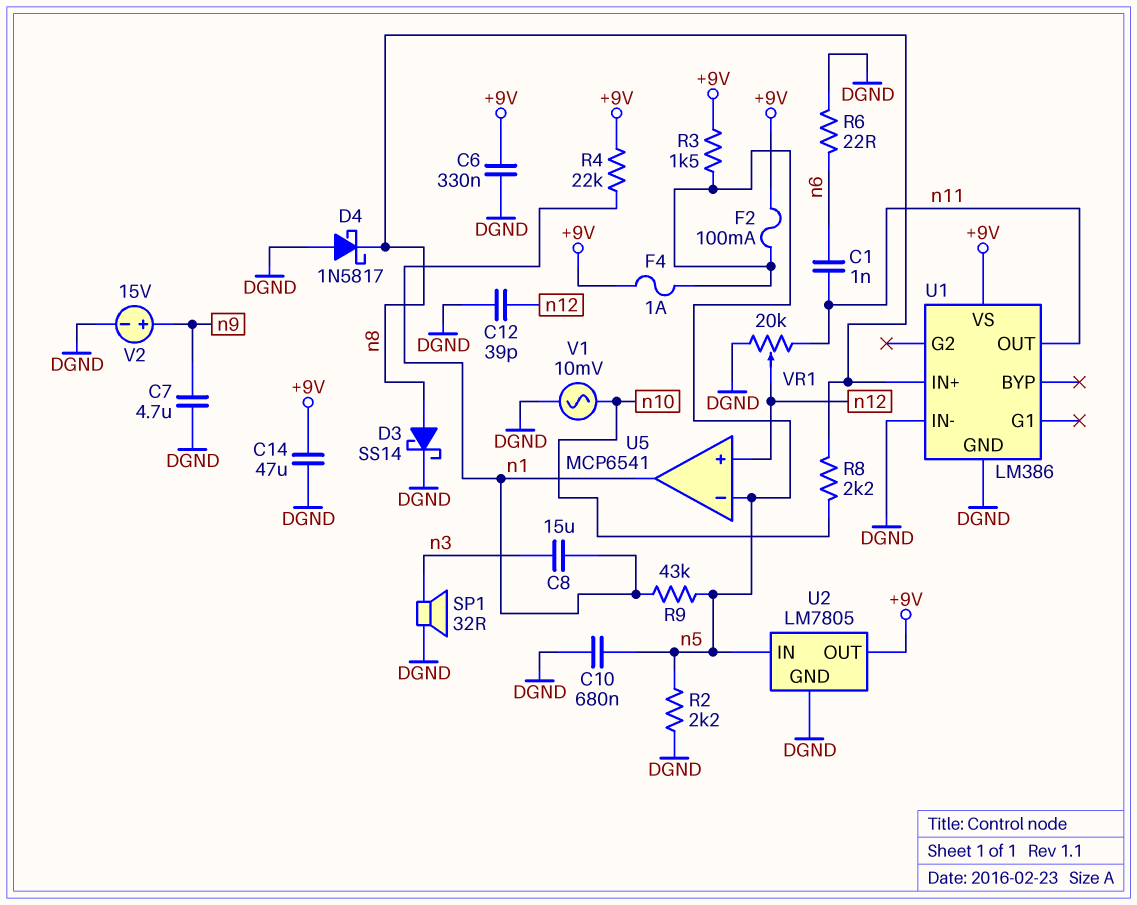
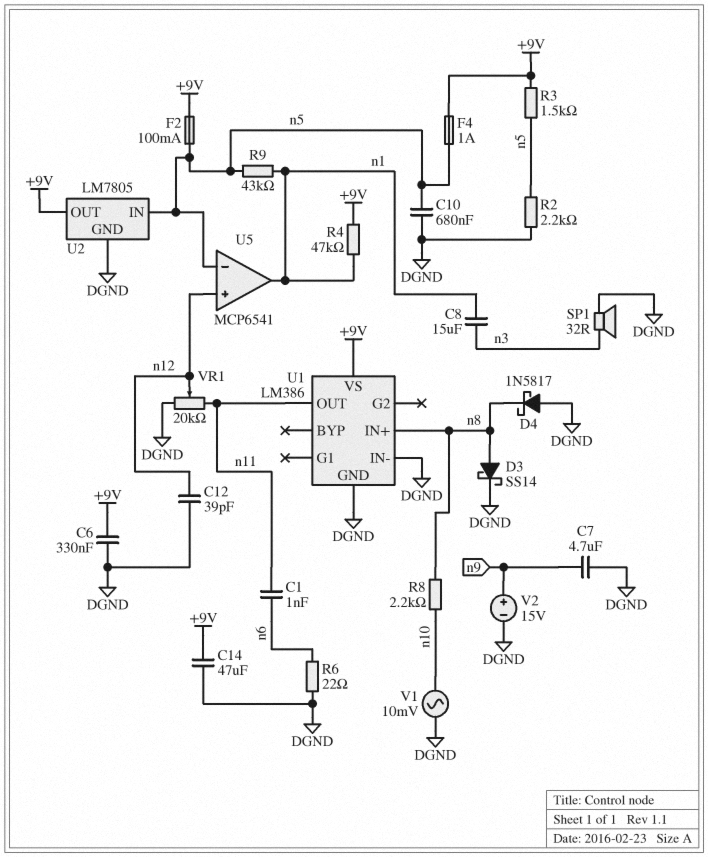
R4: 22k (+9V, n1) -> 47k (+9V, n1)

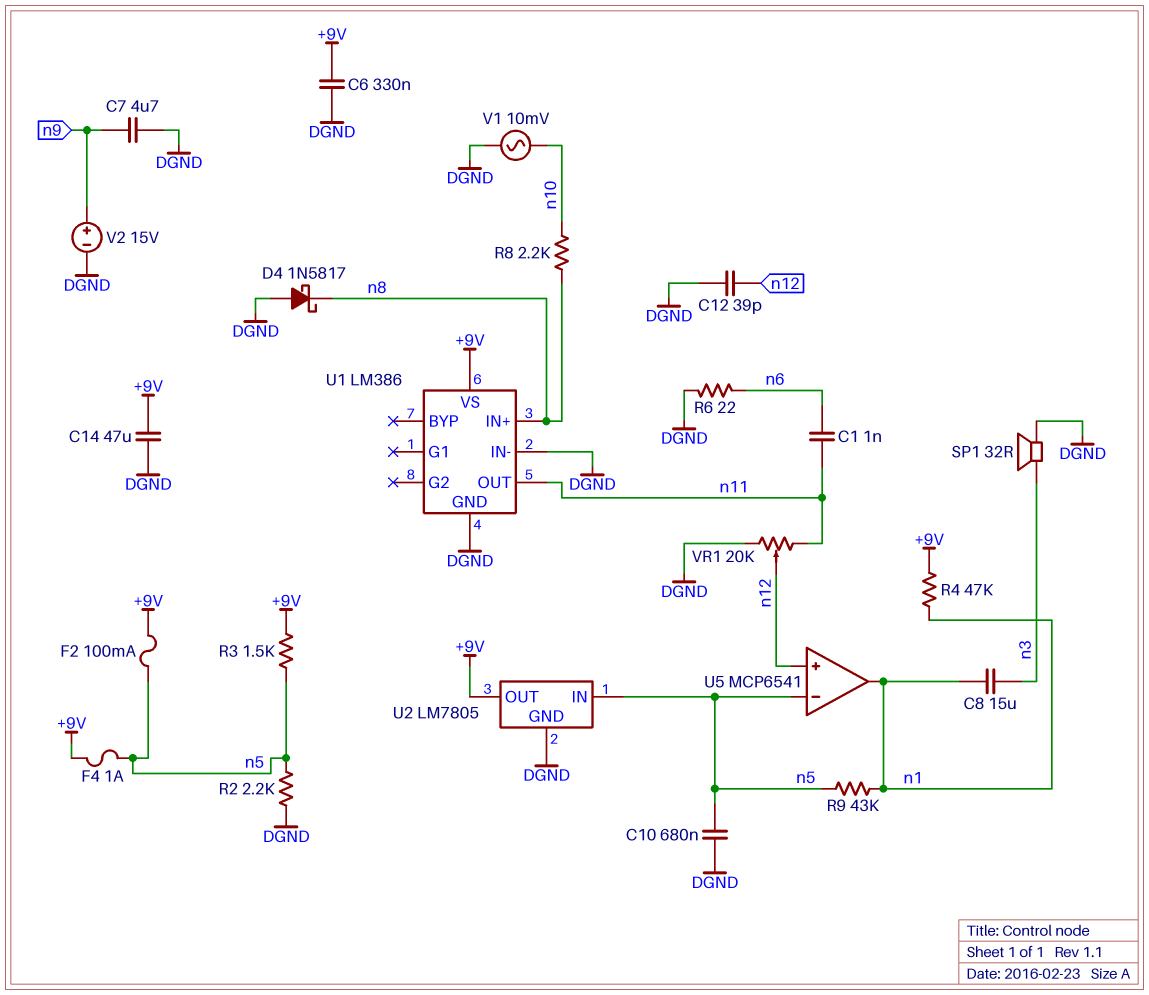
D3: schottky SS14 (A n8, K DGND) -> none

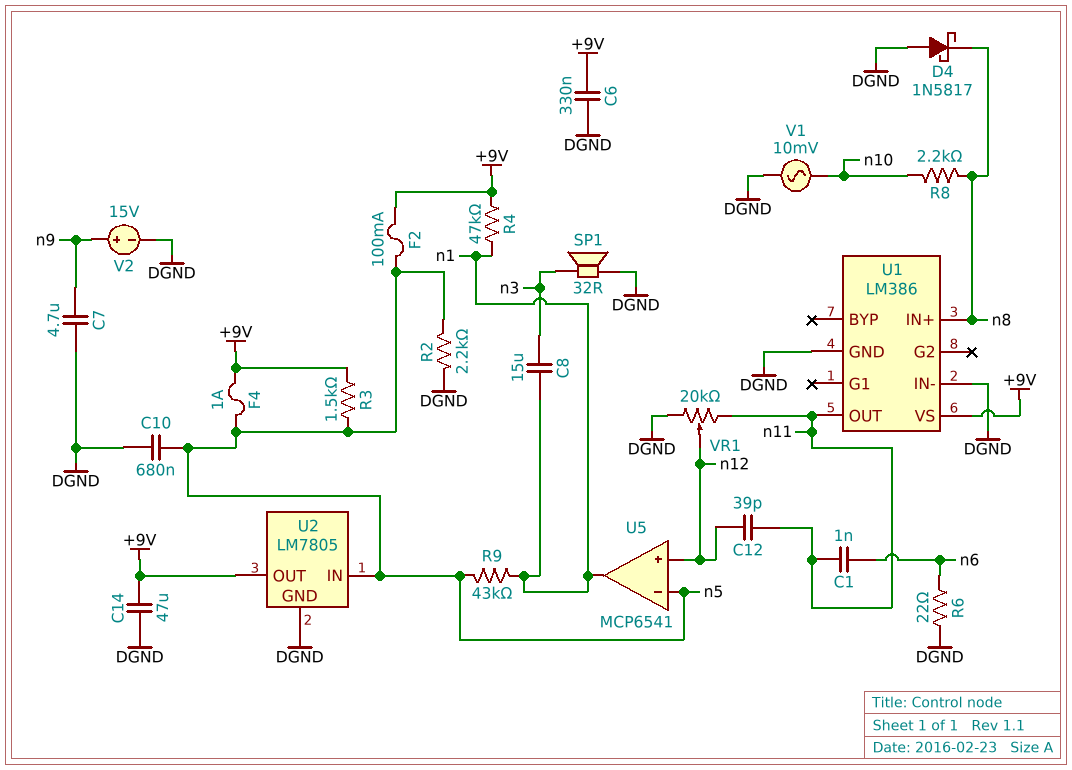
C12: 39pF (DGND, n12) -> 39pF (n11, n12)

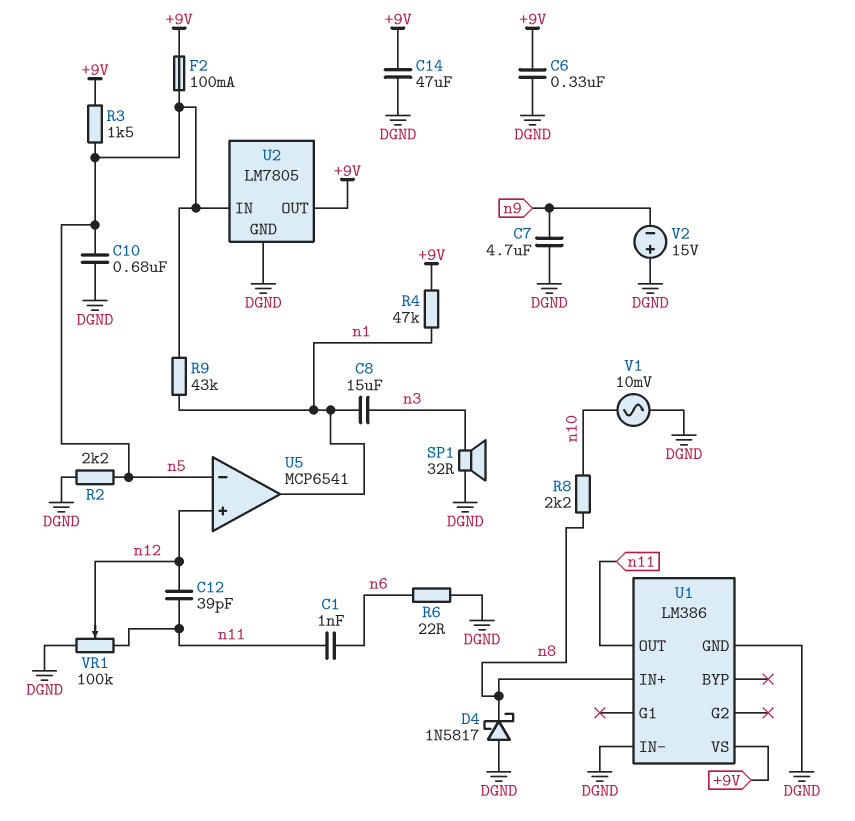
F4: 1A (+9V, n5) -> none
V2: 15V (plus n9, minus DGND) -> 15V (plus DGND, minus n9)
VR1: 20k (DGND, n11, wiper n12) -> 100k (DGND, n11, wiper n12)

